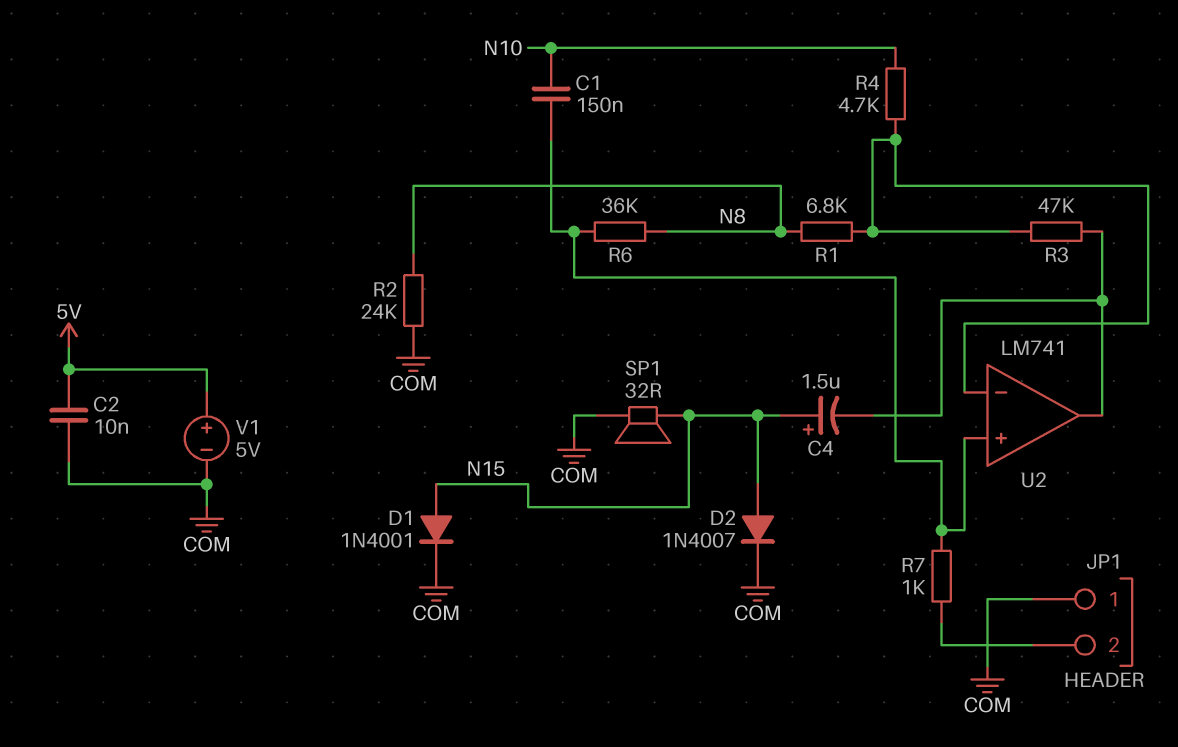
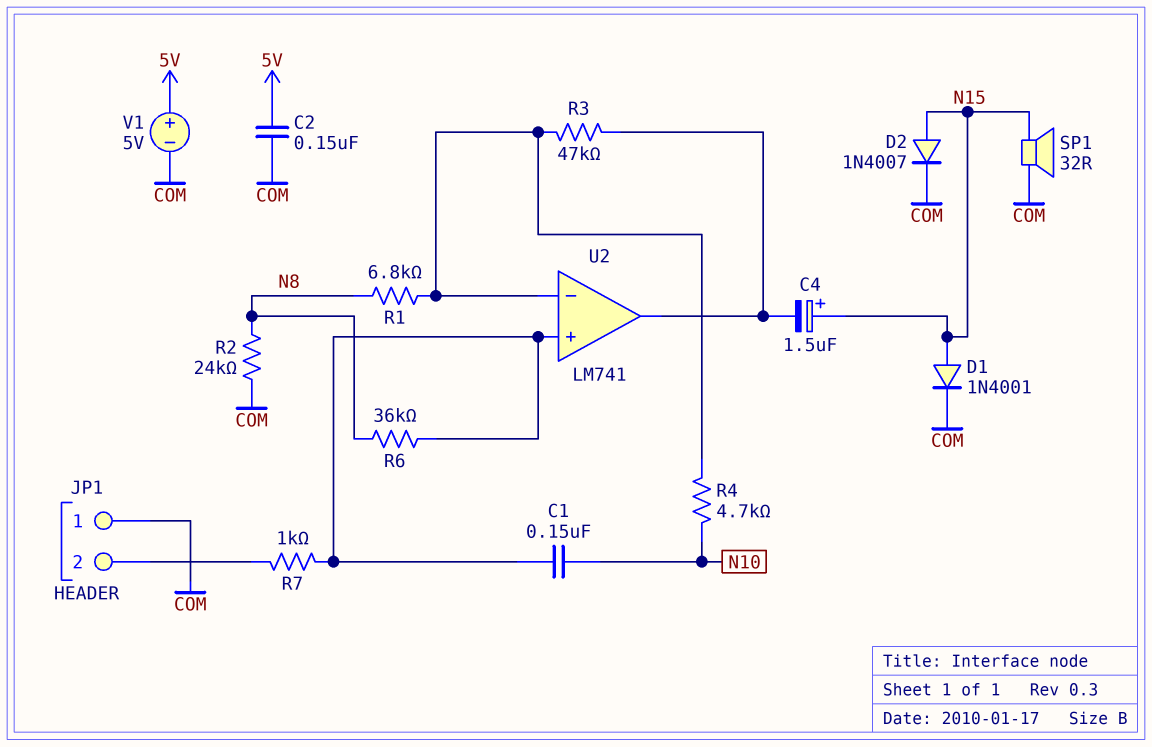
C2: 10nF (5V, COM) -> 150nF (5V, COM)

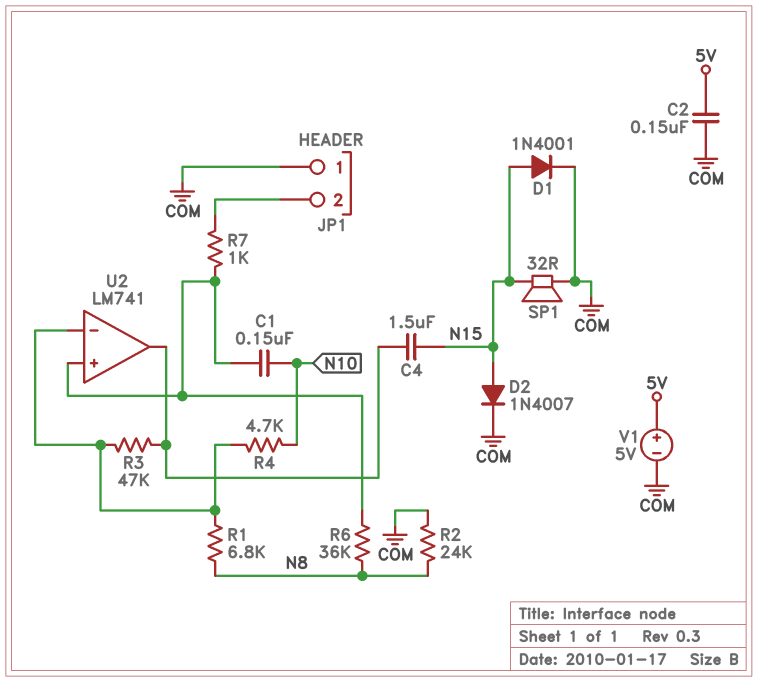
C4: 1.5uF (plus N15, minus U2/out) -> 1.5uF (N15, U2/out)

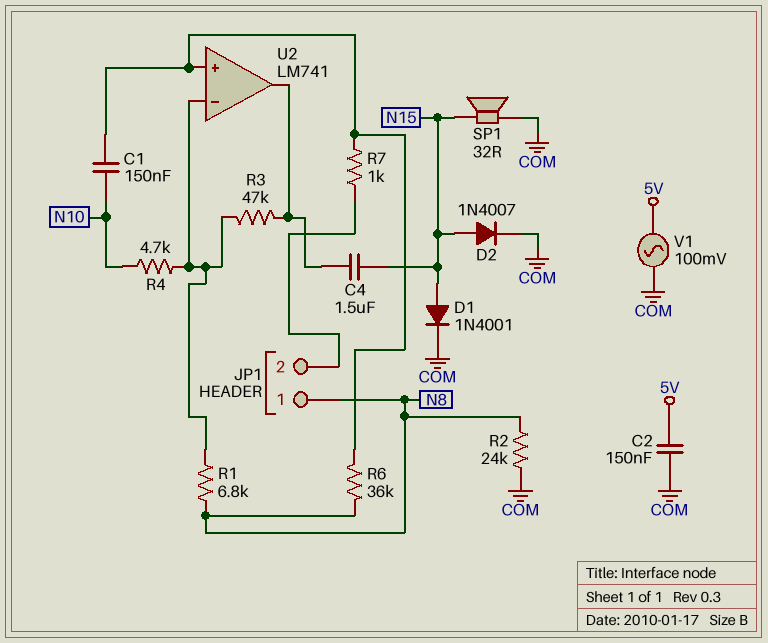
JP1 pin 1: COM -> N8
V1: 5V (plus 5V, minus COM) -> AC 100mV (5V, COM)

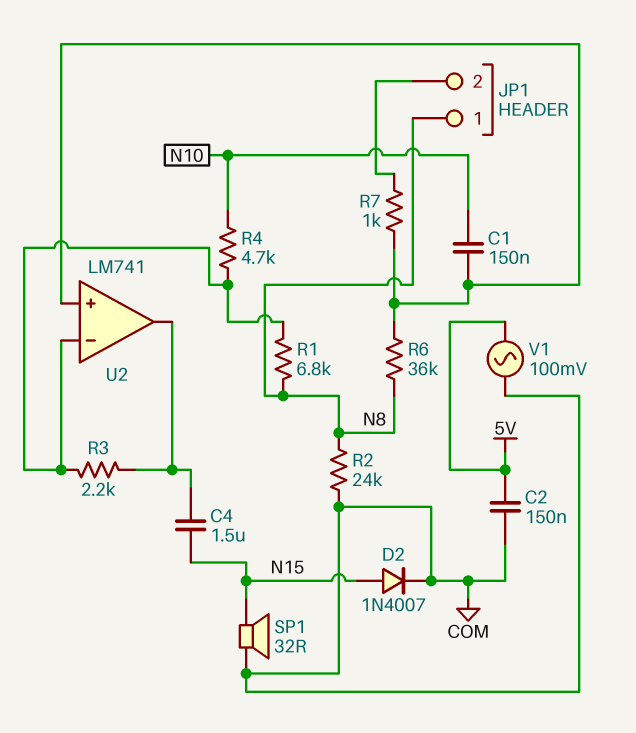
D1: diode 1N4001 (A N15, K COM) -> none
R3: 47k (U2/in-, U2/out) -> 2.2k (U2/in-, U2/out)

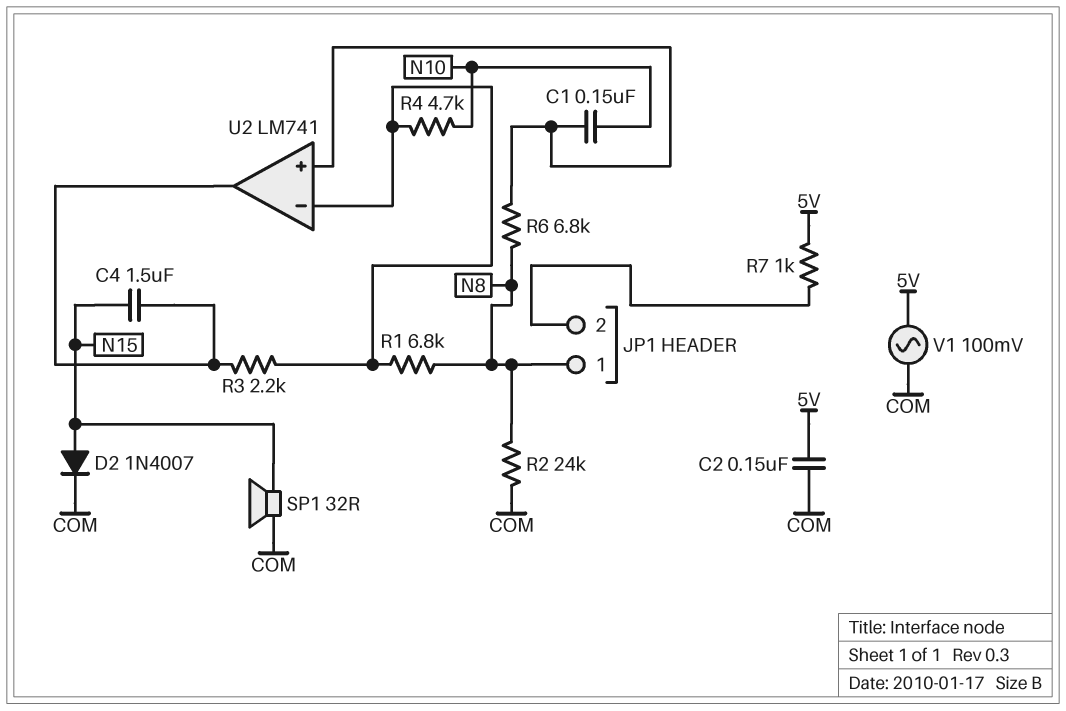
R6: 36k (N8, U2/in+) -> 6.8k (N8, U2/in+)
R7: 1k (JP1/2, U2/in+) -> 1k (5V, JP1/2)

